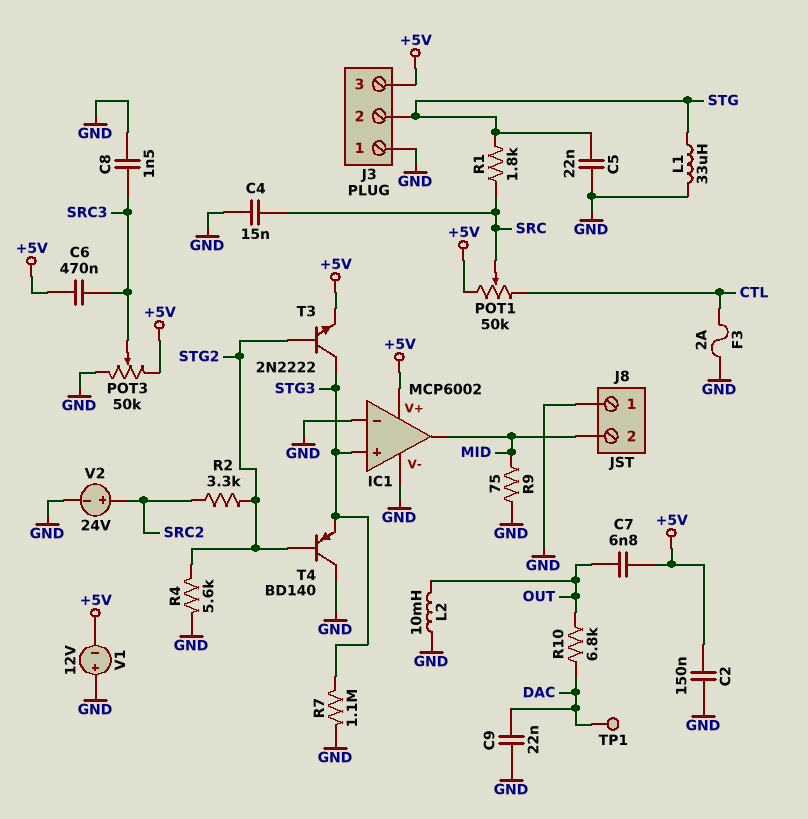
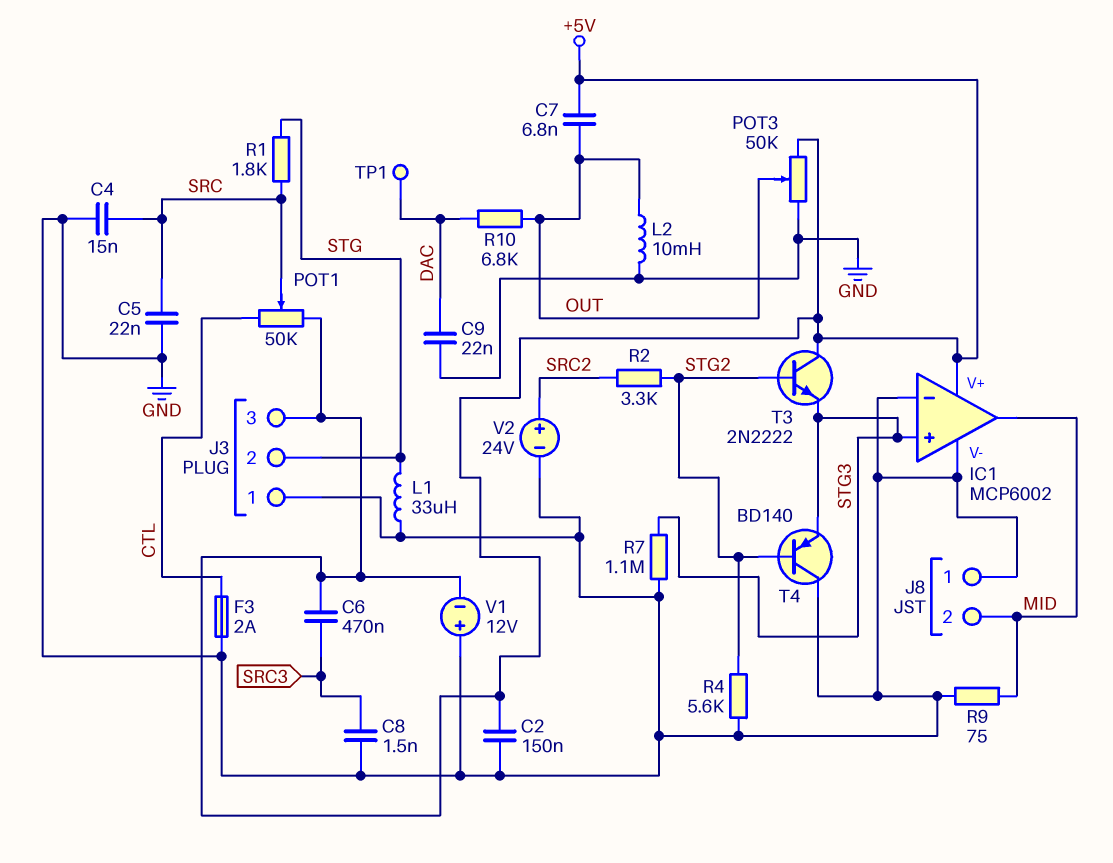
C5: 22nF (GND, STG) -> 22nF (GND, SRC)
POT3: 50k (+5V, GND, wiper SRC3) -> 50k (+5V, GND, wiper OUT)
T3: NPN 2N2222 (B STG2, C STG3, E +5V) -> NPN 2N2222 (B STG2, C +5V, E STG3)

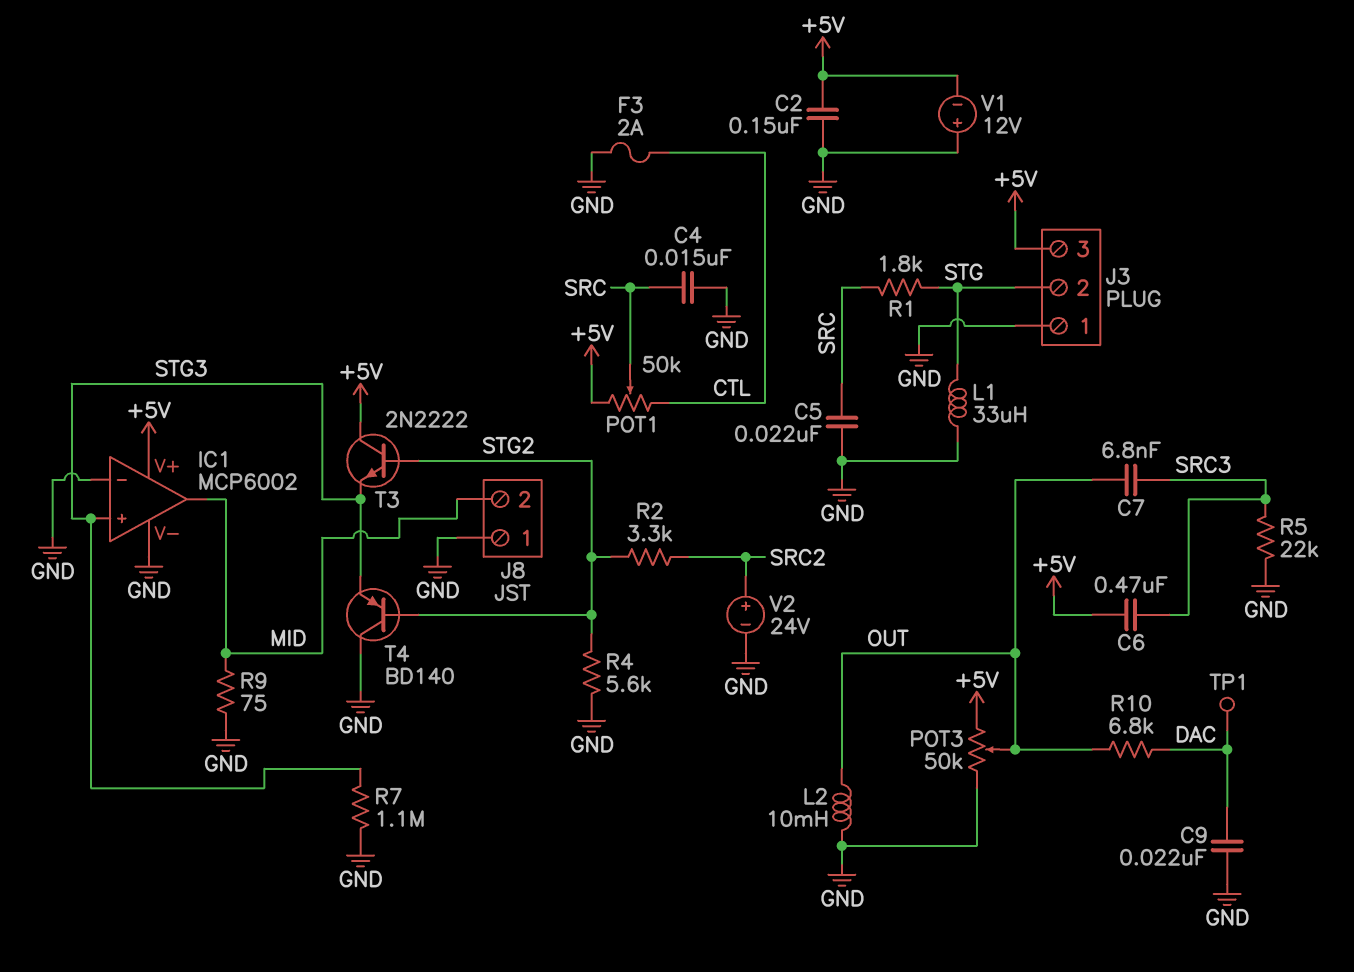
C7: 6.8nF (+5V, OUT) -> 6.8nF (OUT, SRC3)
C8: 1.5nF (GND, SRC3) -> none
R5: none -> 22k (GND, SRC3)

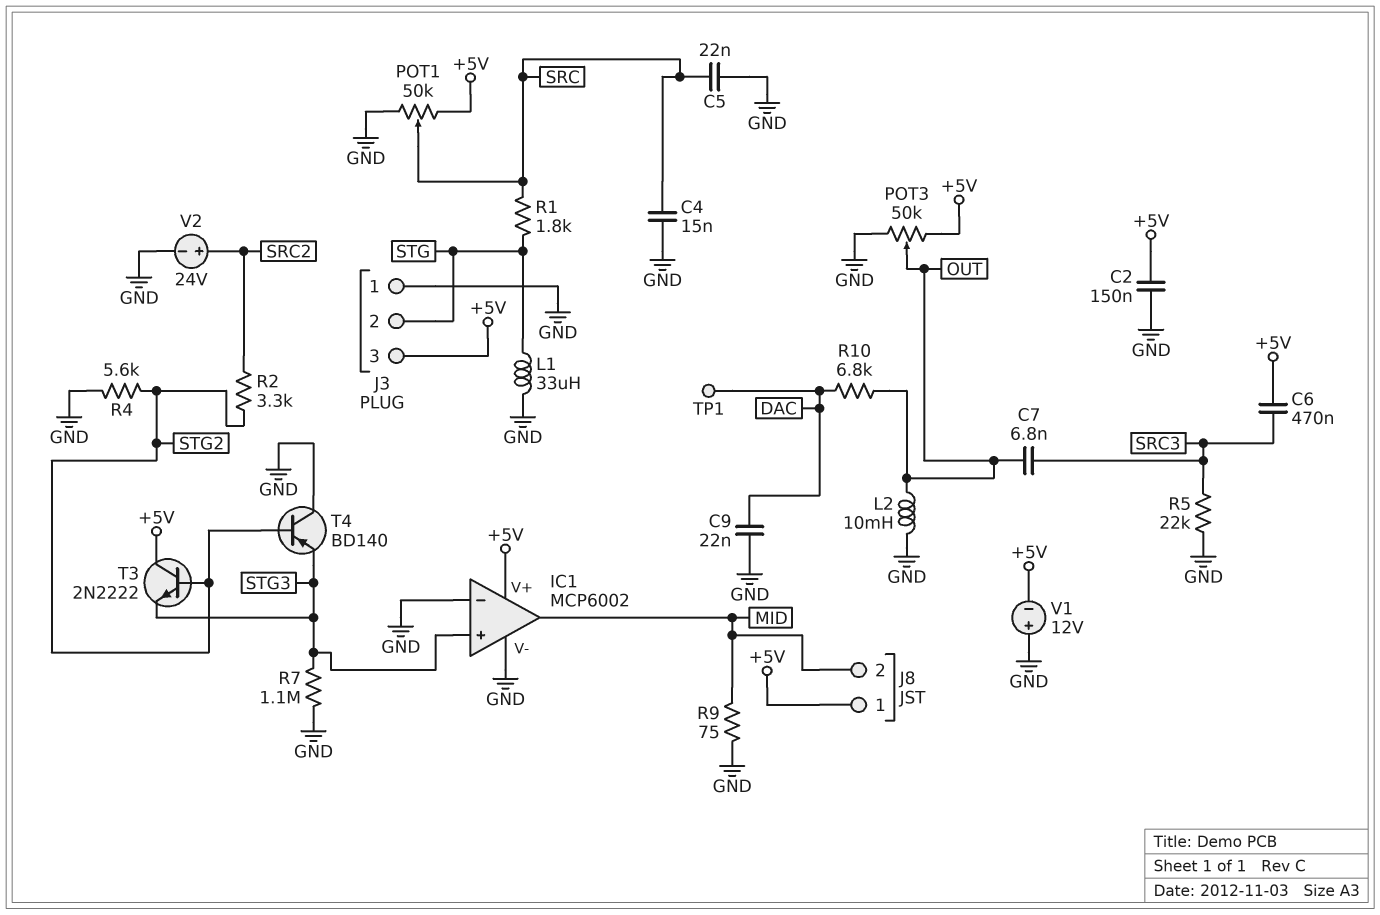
F3: 2A (CTL, GND) -> none
J8 pin 1: GND -> +5V
POT1: 50k (+5V, CTL, wiper SRC) -> 50k (+5V, GND, wiper SRC)

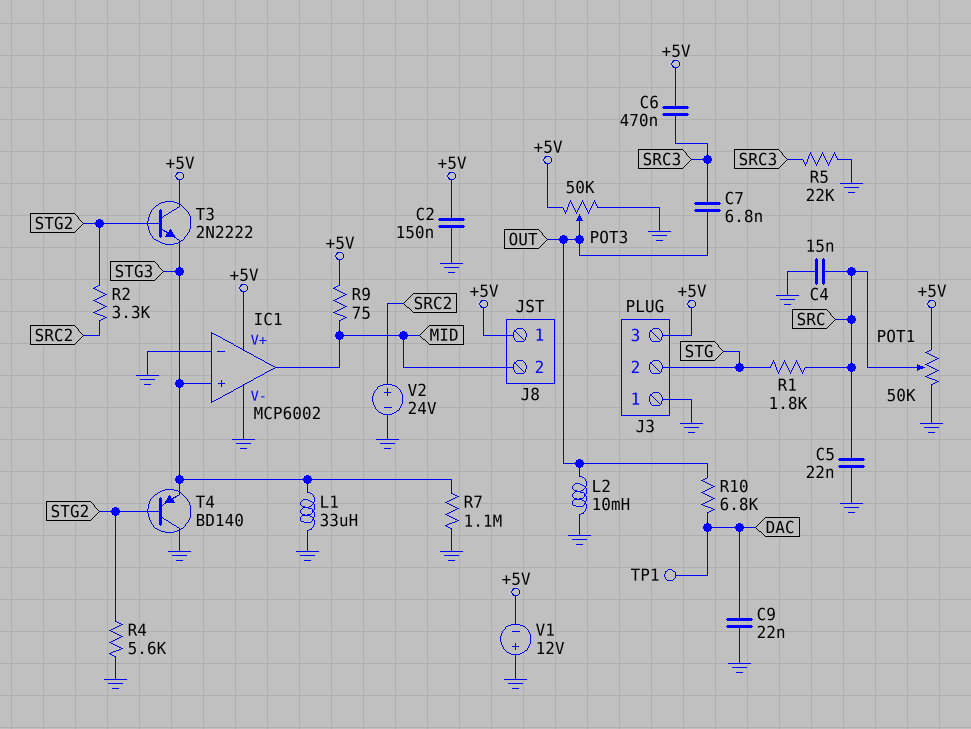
L1: 33uH (GND, STG) -> 33uH (GND, STG3)
R9: 75 (GND, MID) -> 75 (+5V, MID)

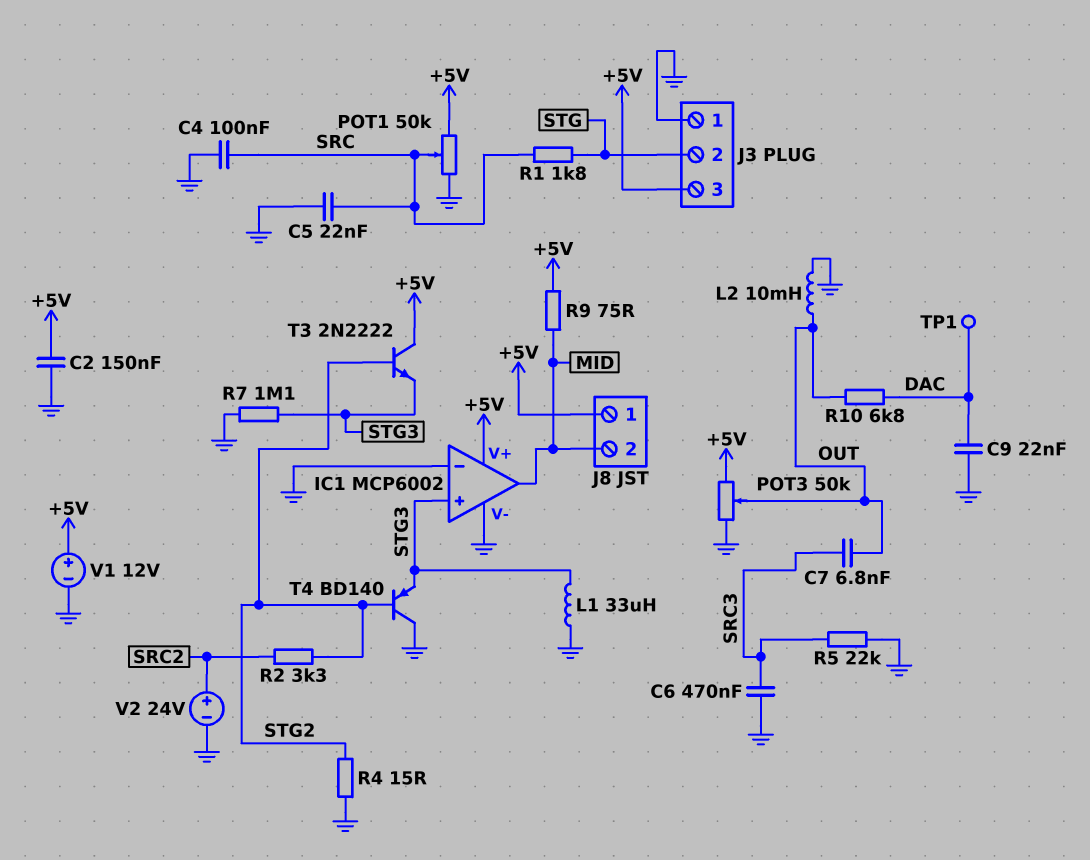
C4: 15nF (GND, SRC) -> 100nF (GND, SRC)
C6: 470nF (+5V, SRC3) -> 470nF (GND, SRC3)
R4: 5.6k (GND, STG2) -> 15 (GND, STG2)
V1: 12V (plus GND, minus +5V) -> 12V (plus +5V, minus GND)

